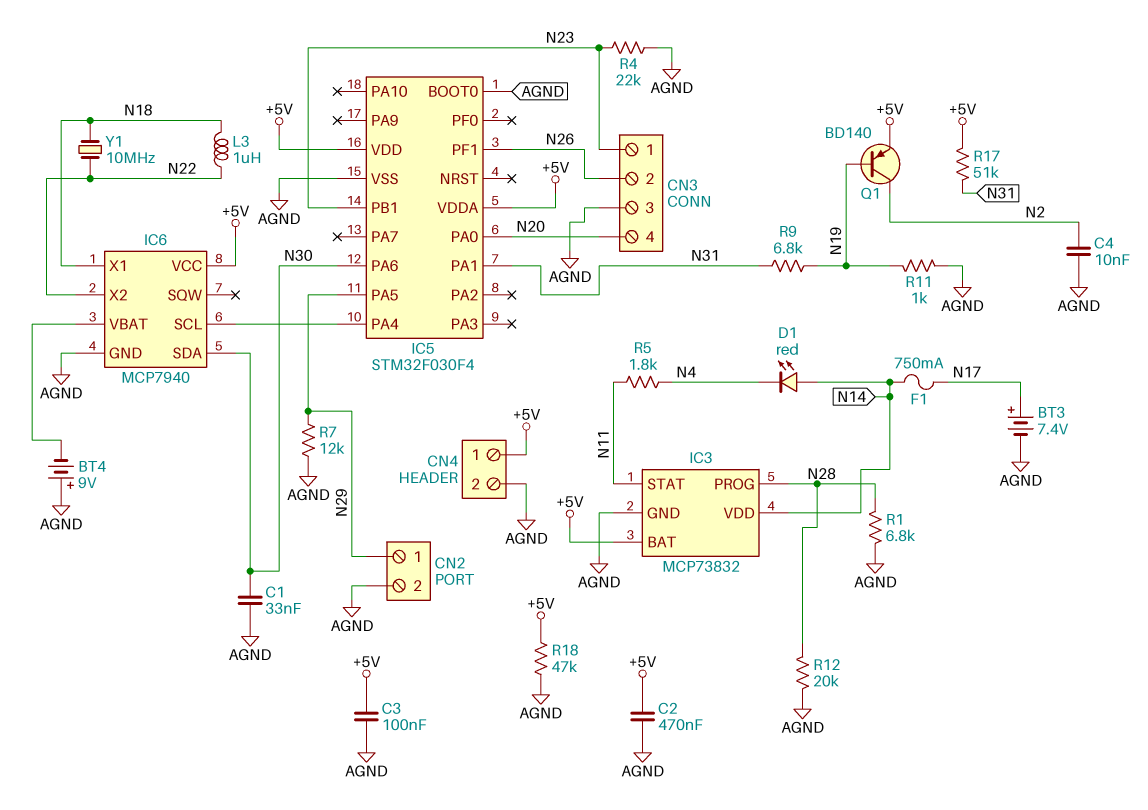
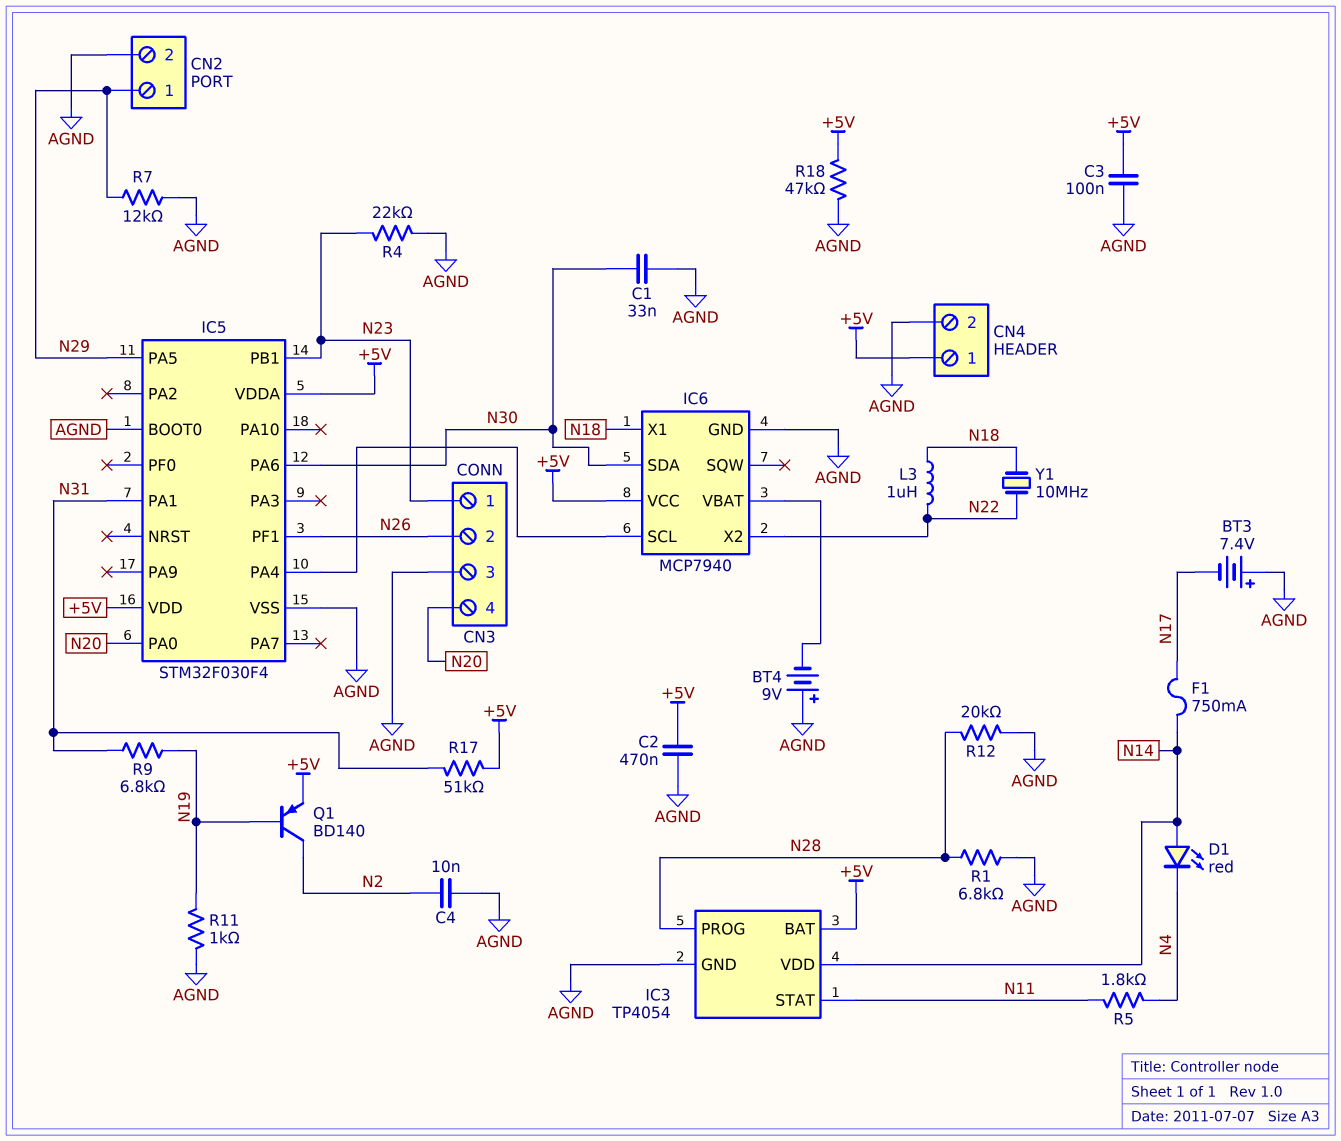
BT3: 7.4V (plus N17, minus AGND) -> 7.4V (plus AGND, minus N17)
IC3: MCP73832 -> TP4054

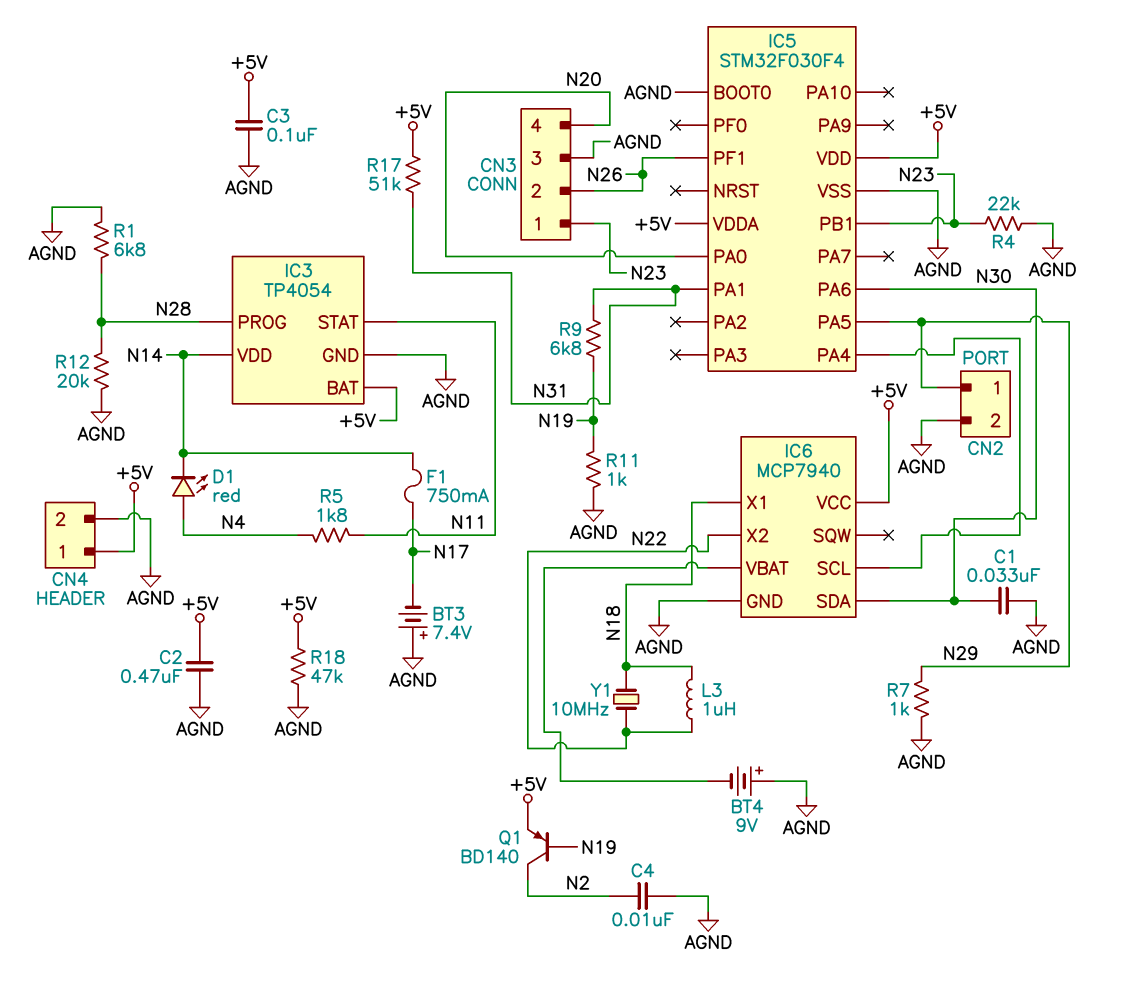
D1: LED red (A N14, K N4) -> LED red (A N4, K N14)
R7: 12k (AGND, N29) -> 1k (AGND, N29)

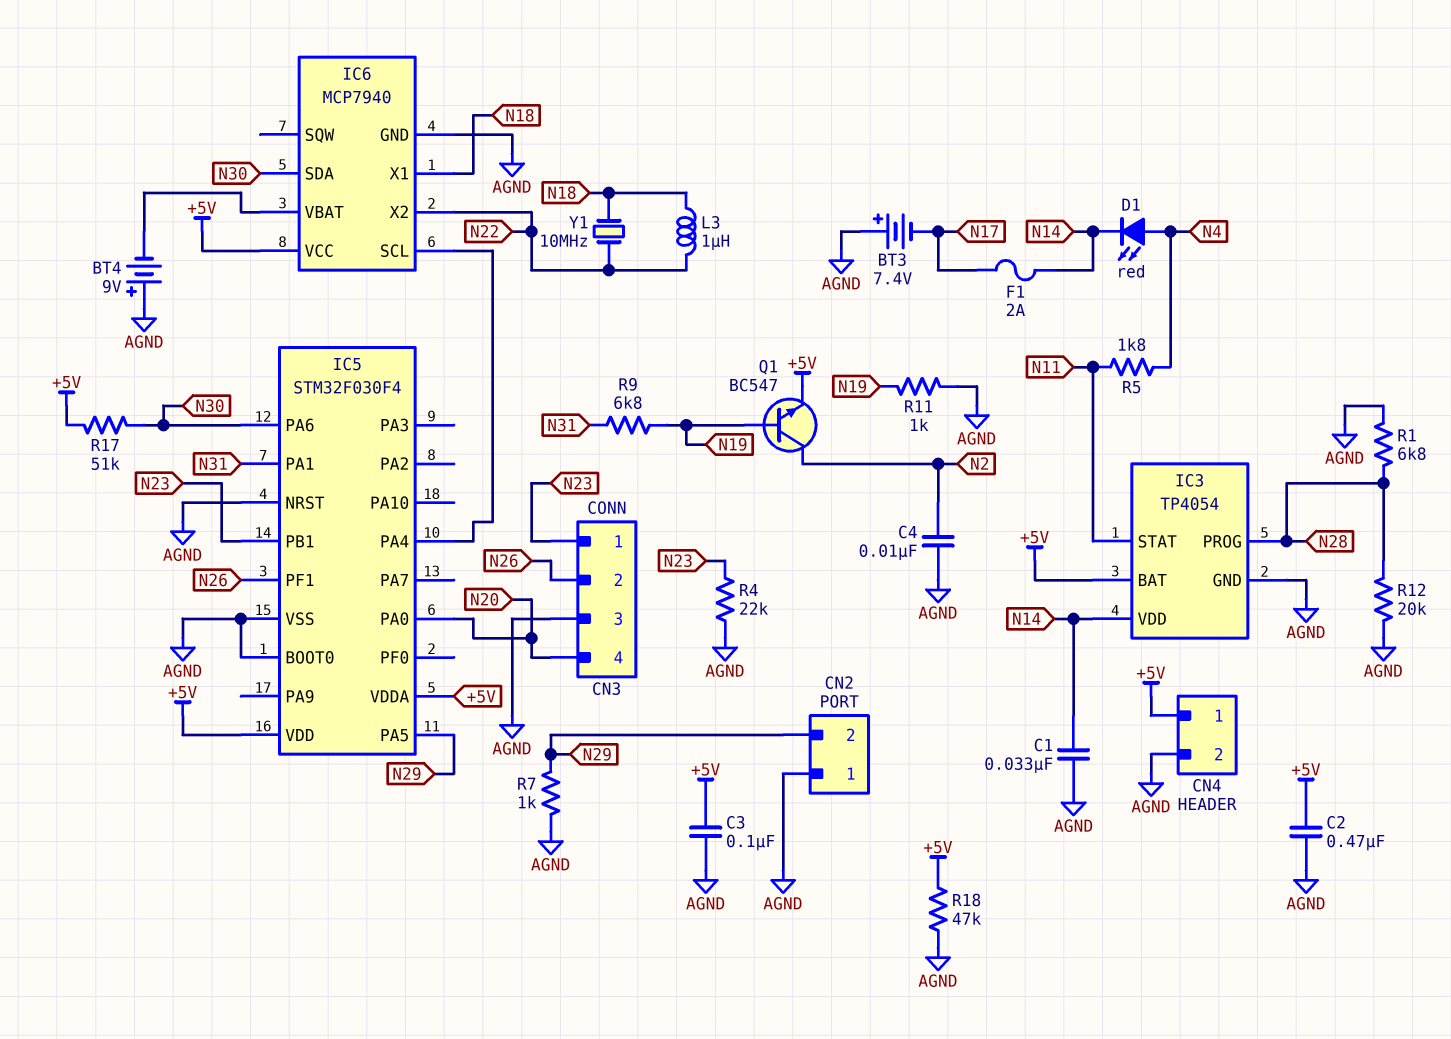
C1: 33nF (AGND, N30) -> 33nF (AGND, N14)
CN2 pin 1: N29 -> AGND
CN2 pin 2: AGND -> N29
F1: 750mA (N14, N17) -> 2A (N14, N17)
IC5 pin NRST: none -> AGND
Q1: PNP BD140 (B N19, C N2, E +5V) -> NPN BC547 (B N19, C N2, E +5V)
R17: 51k (+5V, N31) -> 51k (+5V, N30)

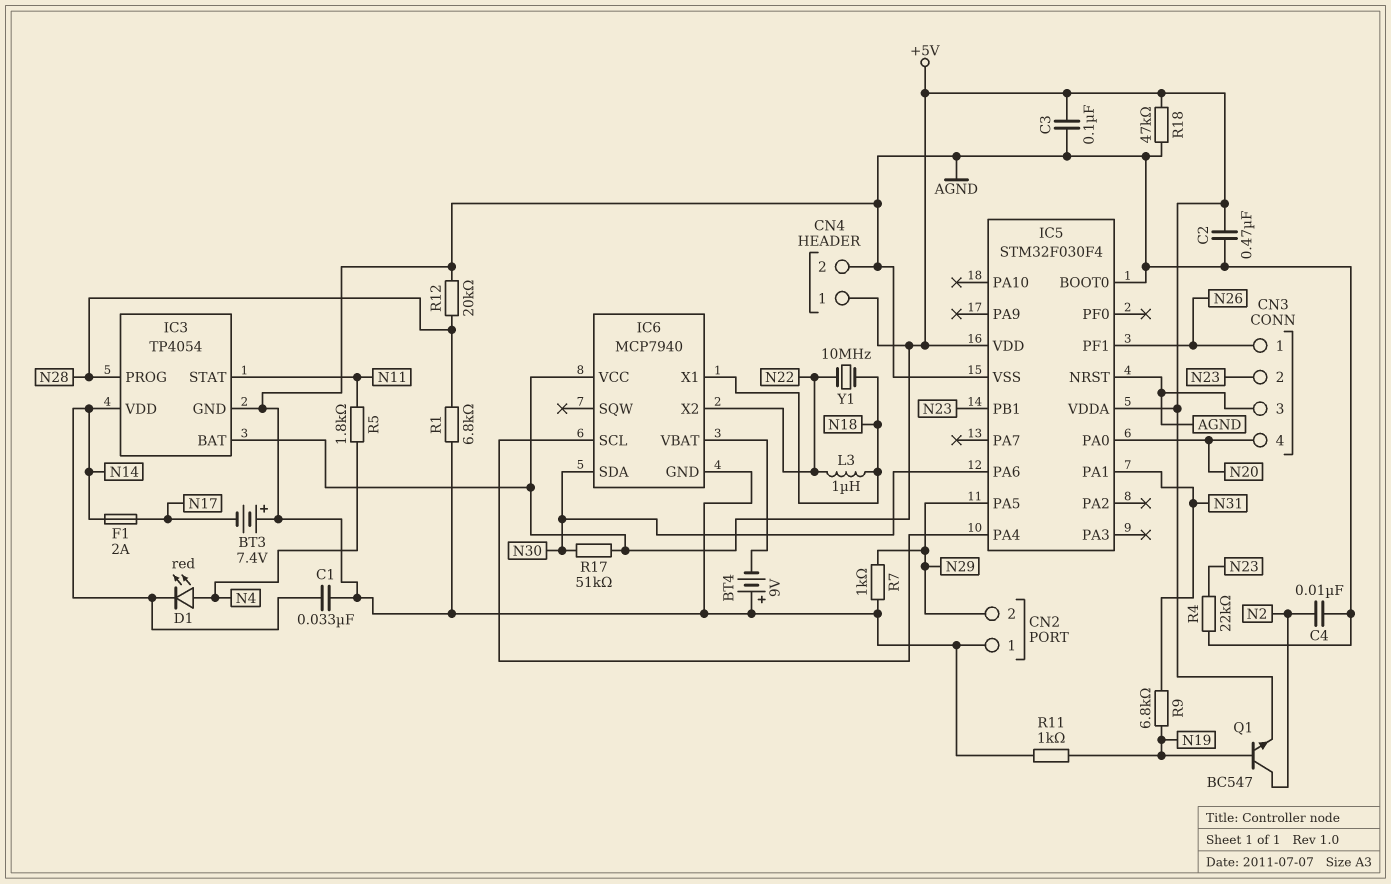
CN3 pin 1: N23 -> N26
CN3 pin 2: N26 -> N23

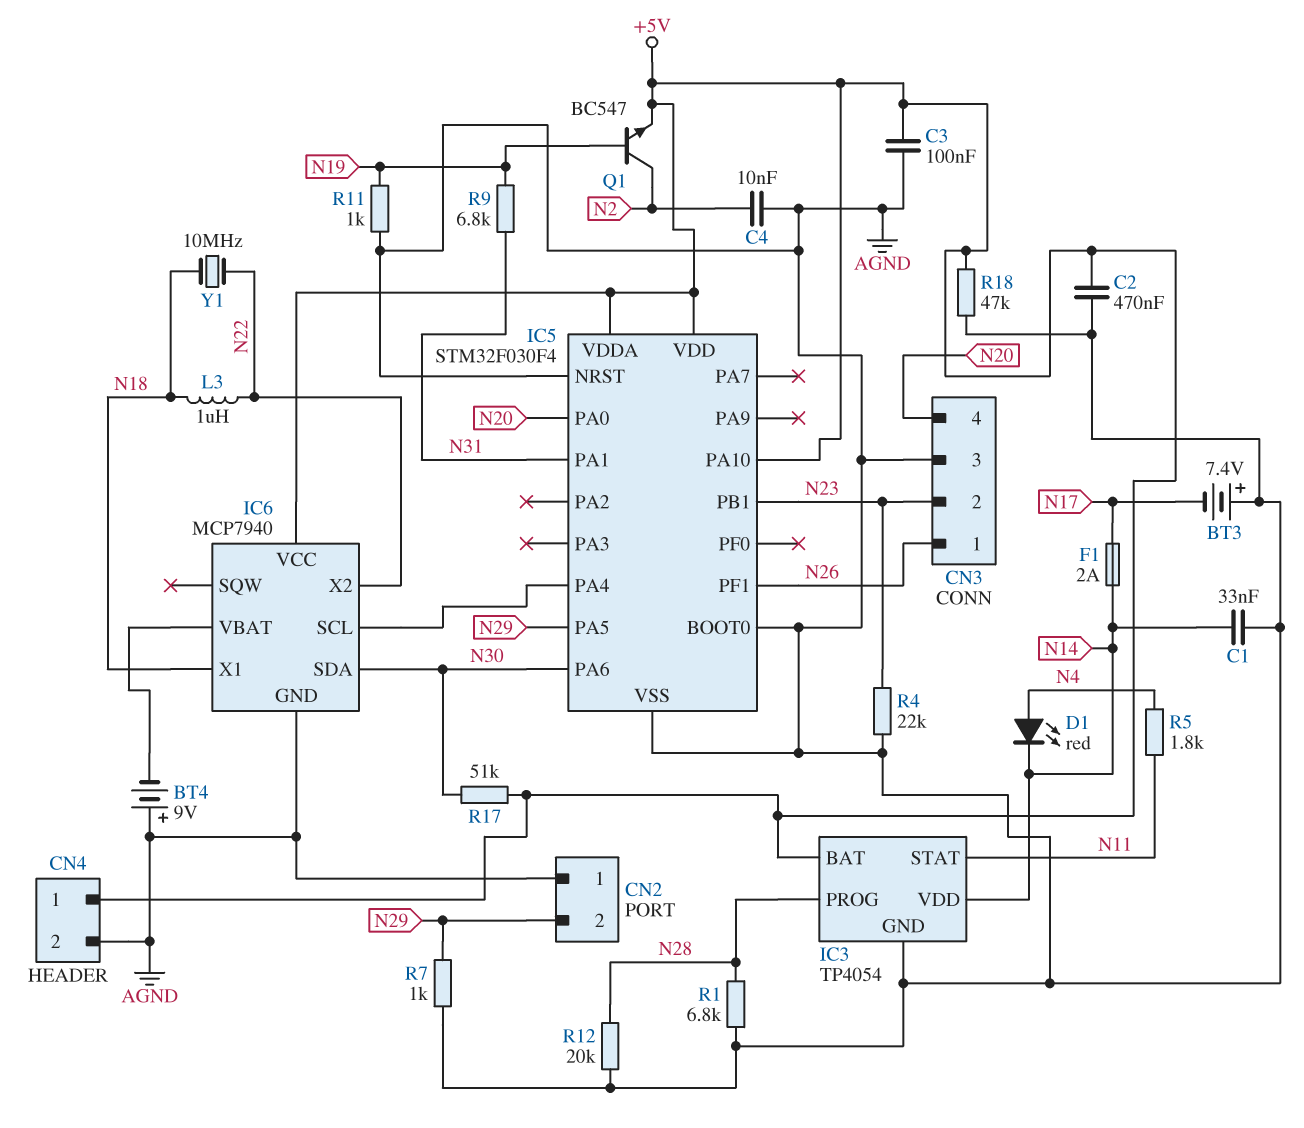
IC5 pin PA10: none -> +5V

